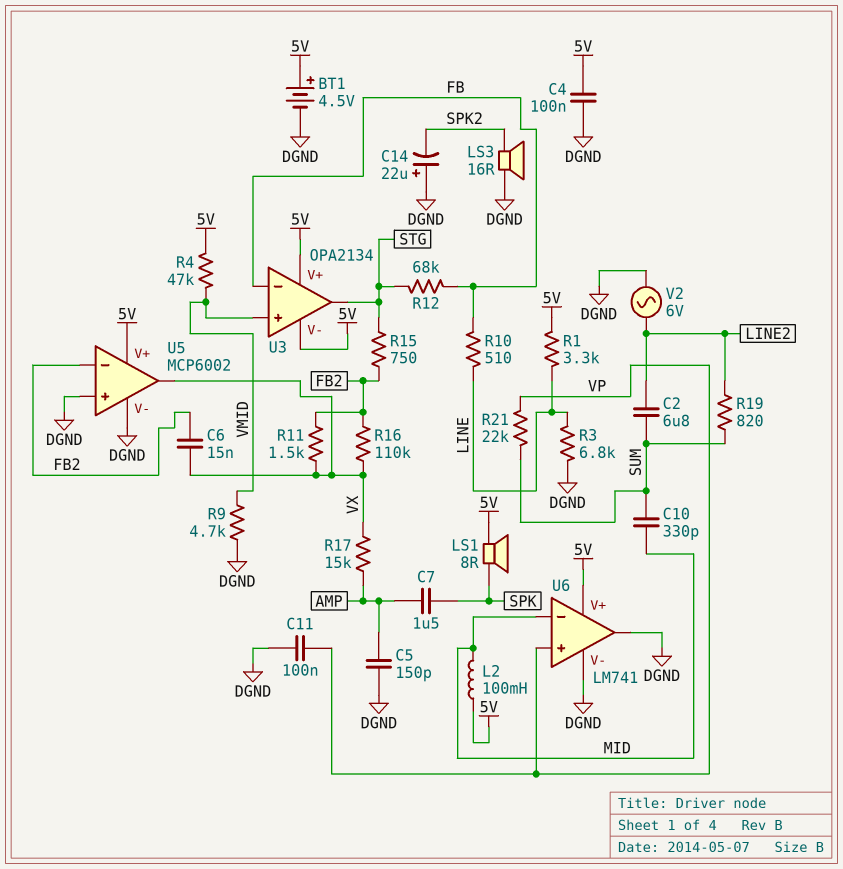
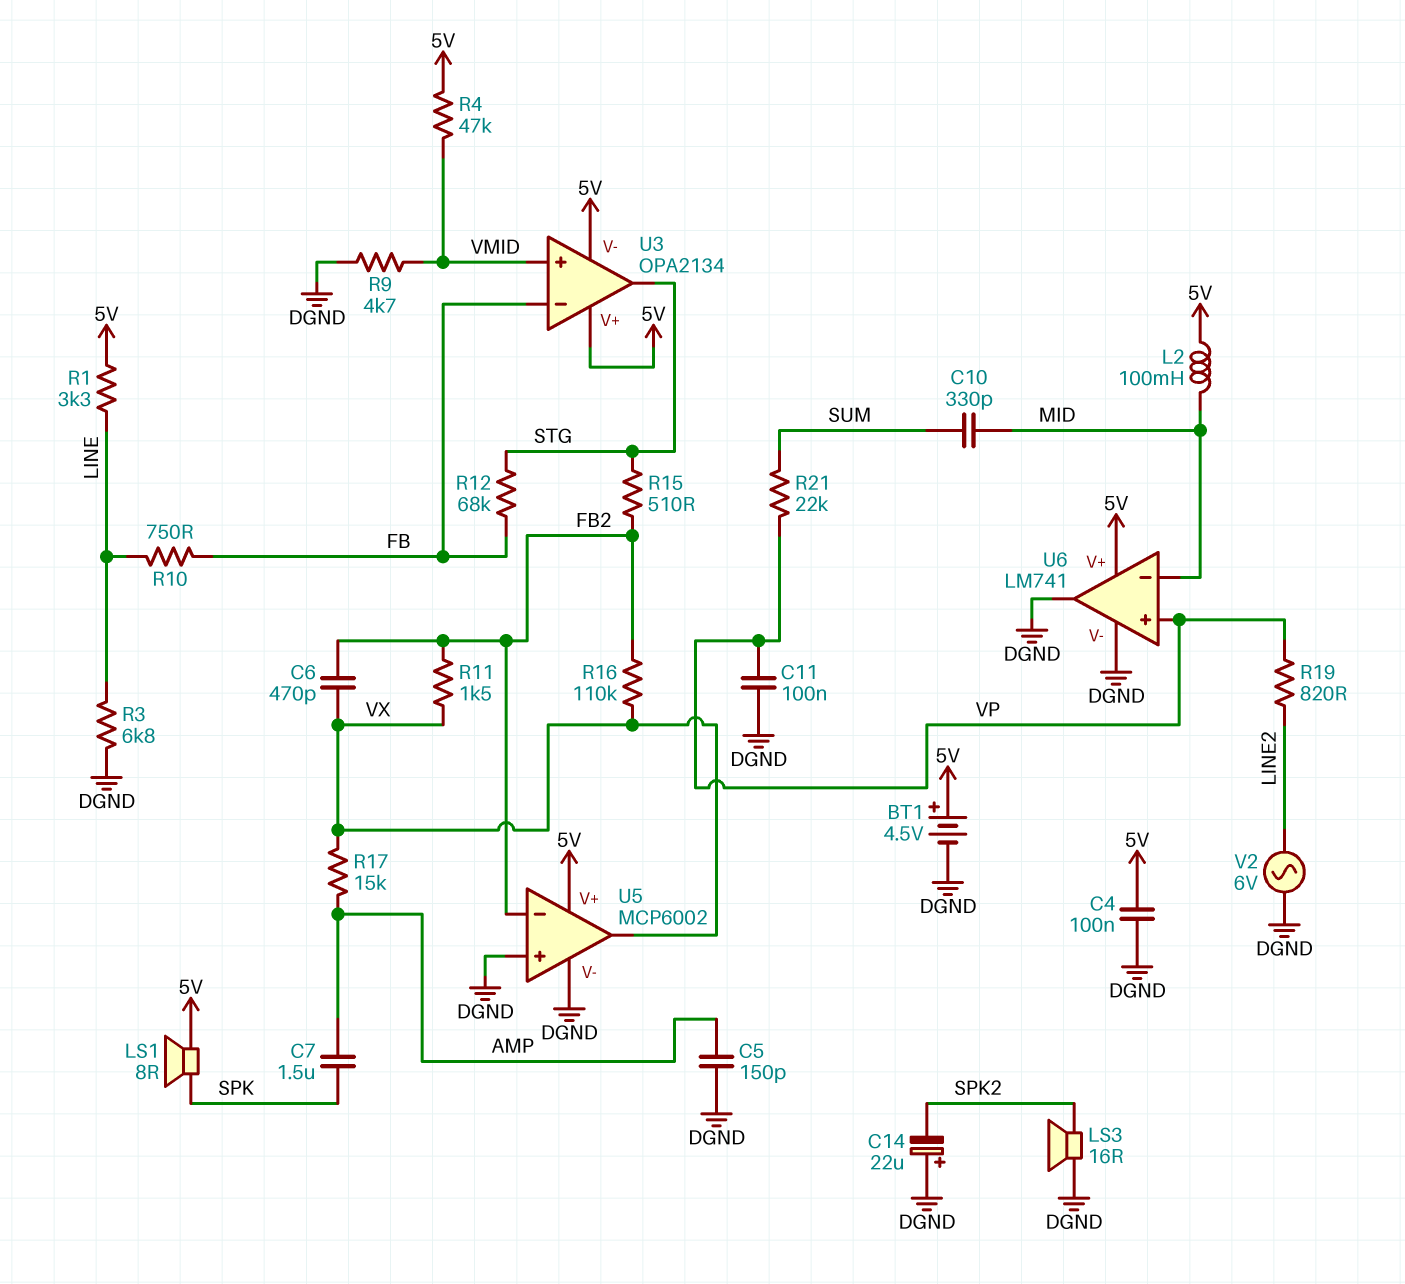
C2: 6.8uF (LINE2, SUM) -> none
C6: 15nF (FB2, VX) -> 470pF (FB2, VX)
R10: 510 (FB, LINE) -> 750 (FB, LINE)
R15: 750 (FB2, STG) -> 510 (FB2, STG)
R19: 820 (LINE2, SUM) -> 820 (LINE2, VP)

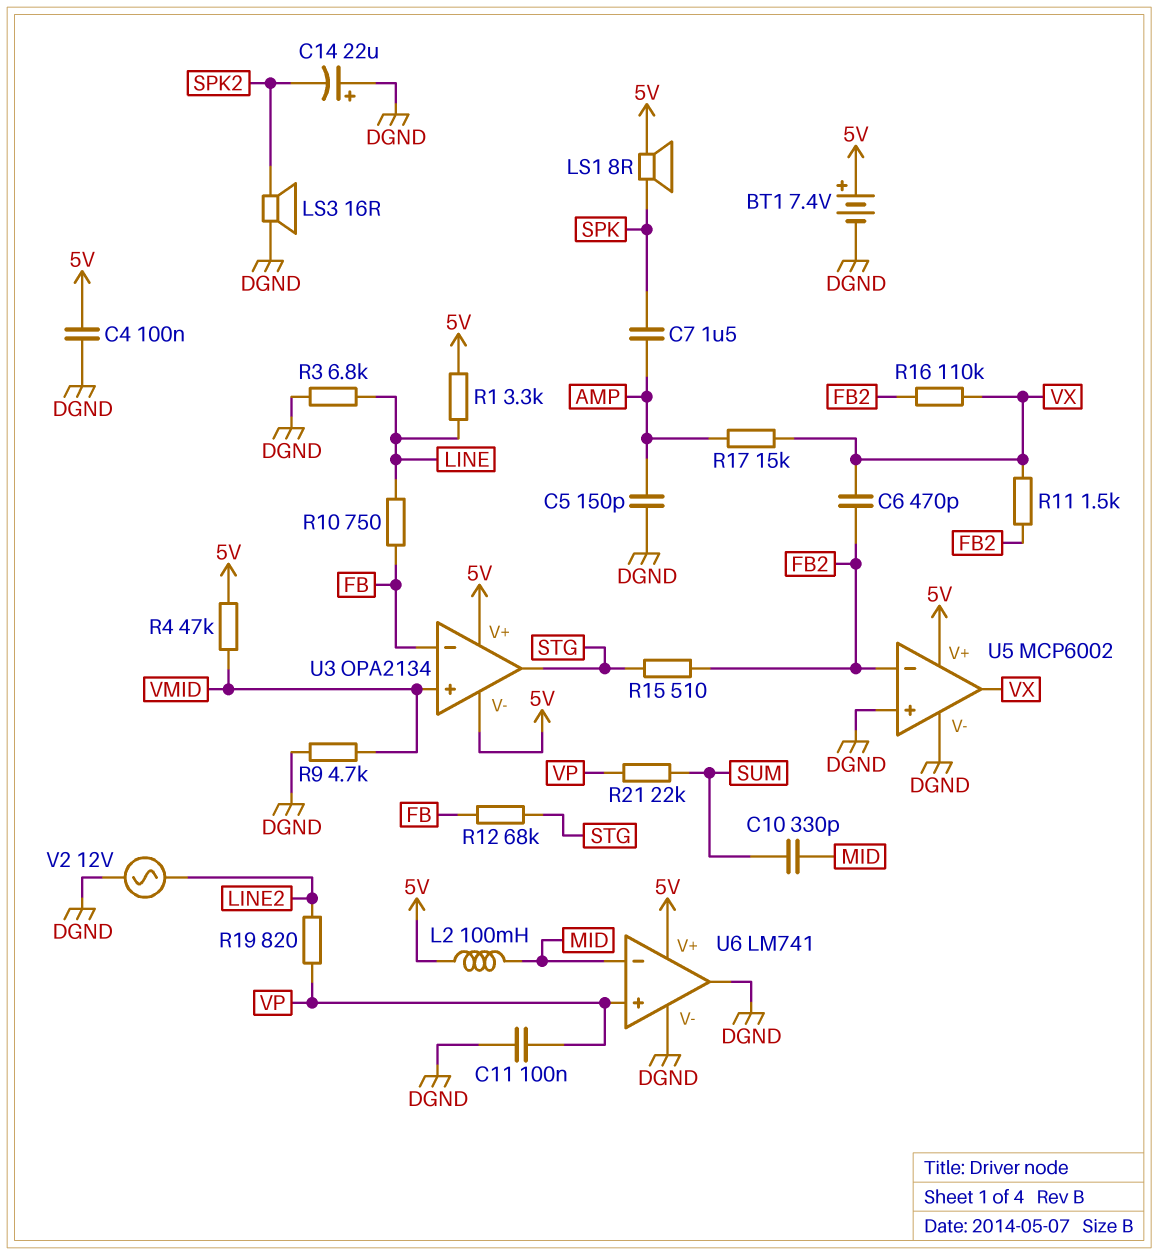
BT1: 4.5V (plus 5V, minus DGND) -> 7.4V (plus 5V, minus DGND)
V2: AC 6V (DGND, LINE2) -> AC 12V (DGND, LINE2)

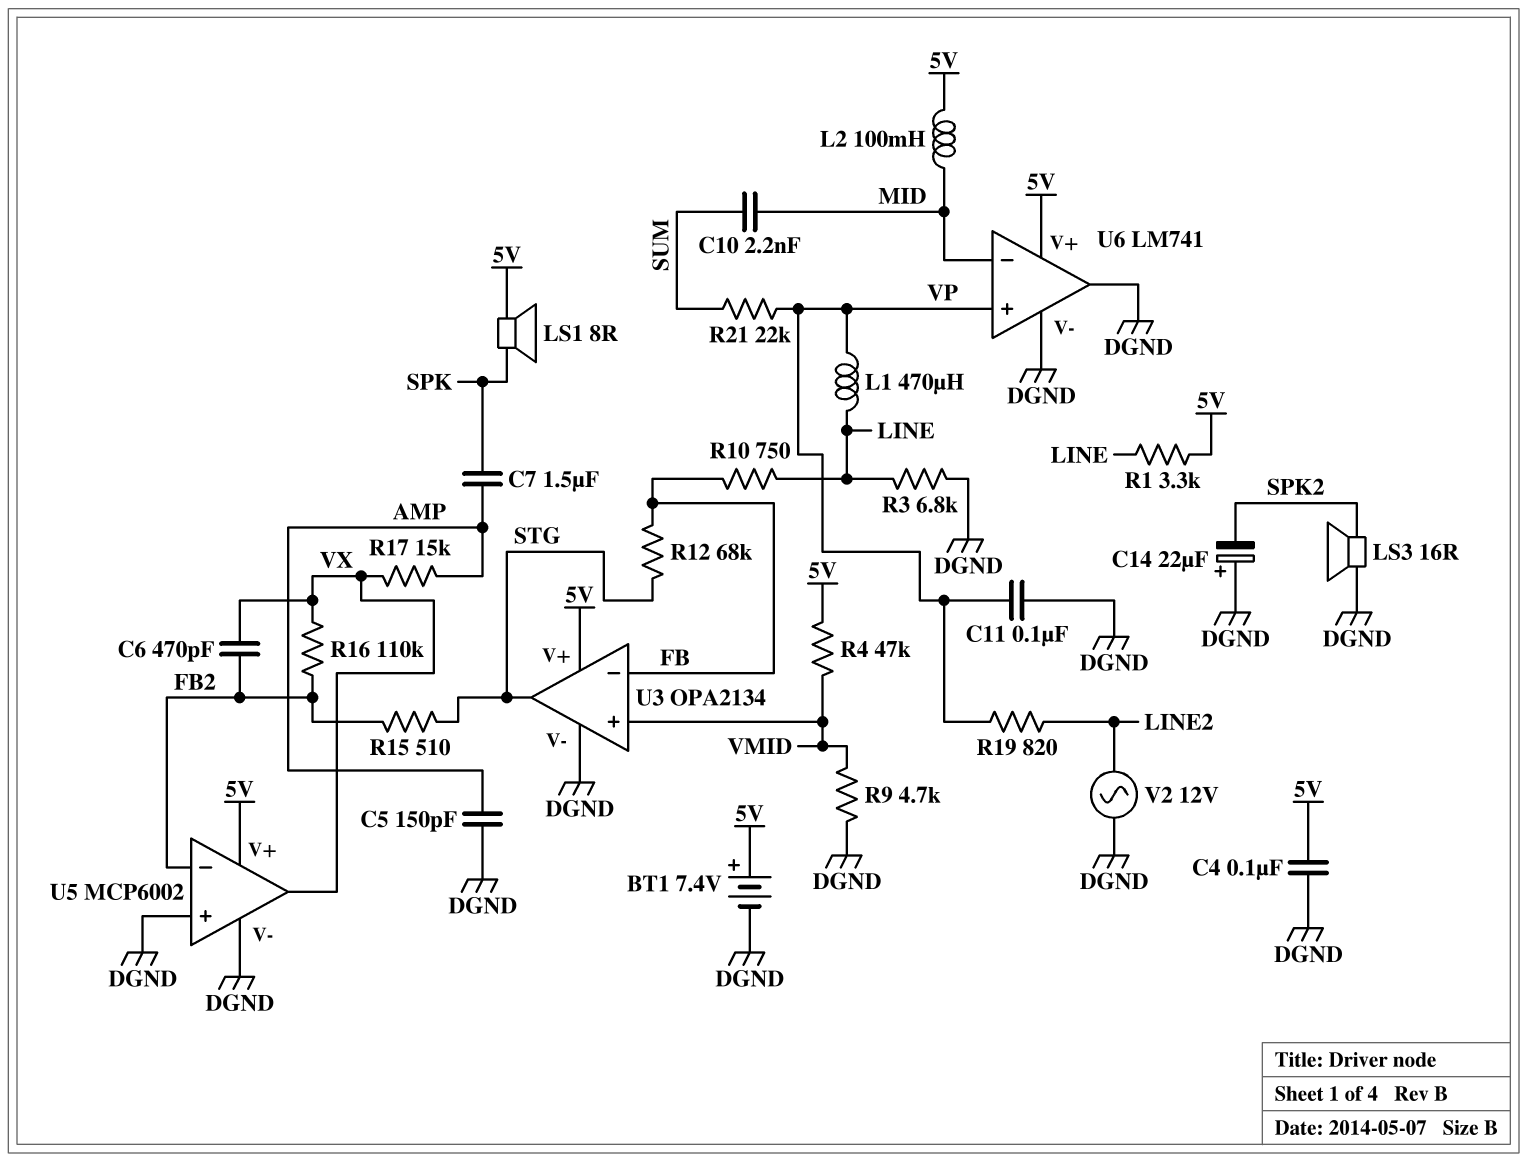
C10: 330pF (MID, SUM) -> 2.2nF (MID, SUM)
L1: none -> 470uH (LINE, VP)
R11: 1.5k (FB2, VX) -> none
U3 pin V-: 5V -> DGND

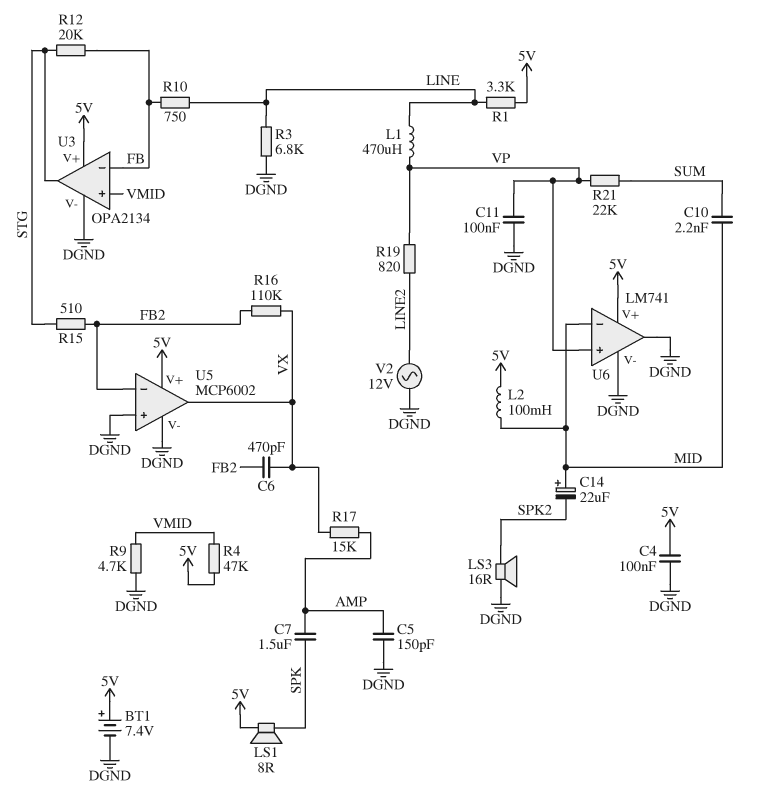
C14: 22uF (plus DGND, minus SPK2) -> 22uF (plus MID, minus SPK2)
R12: 68k (FB, STG) -> 20k (FB, STG)

